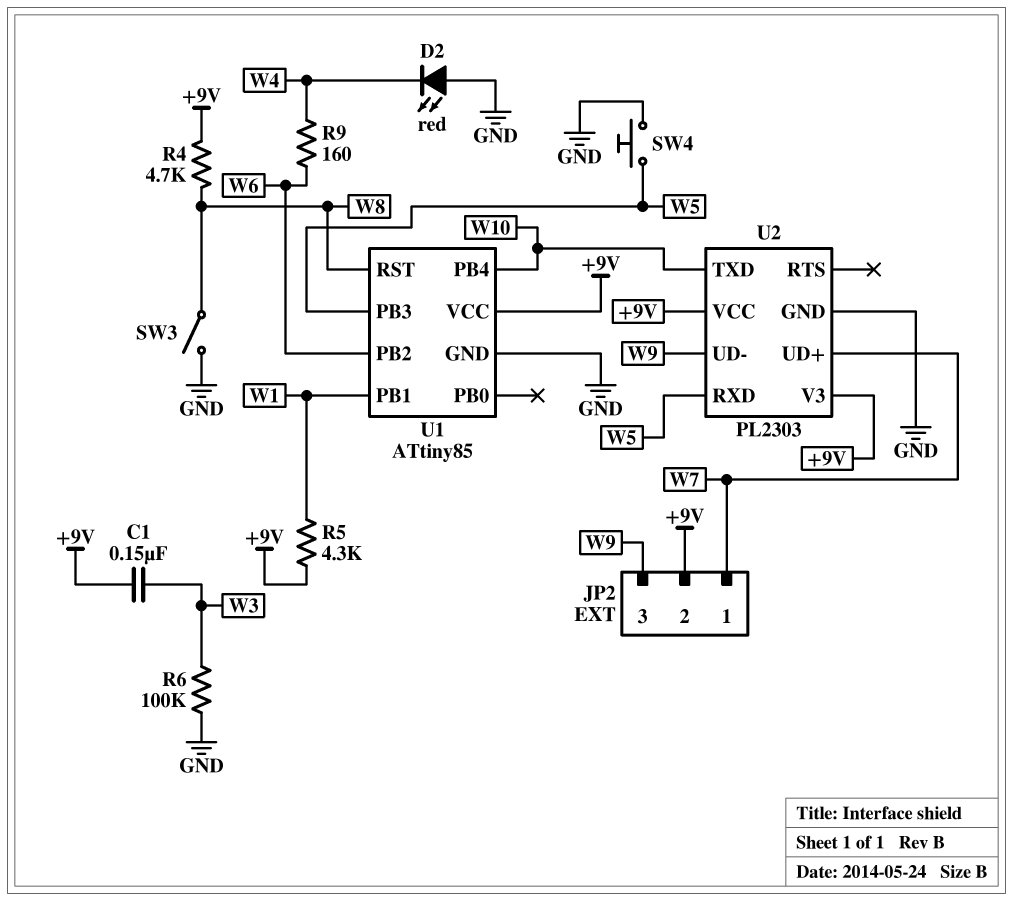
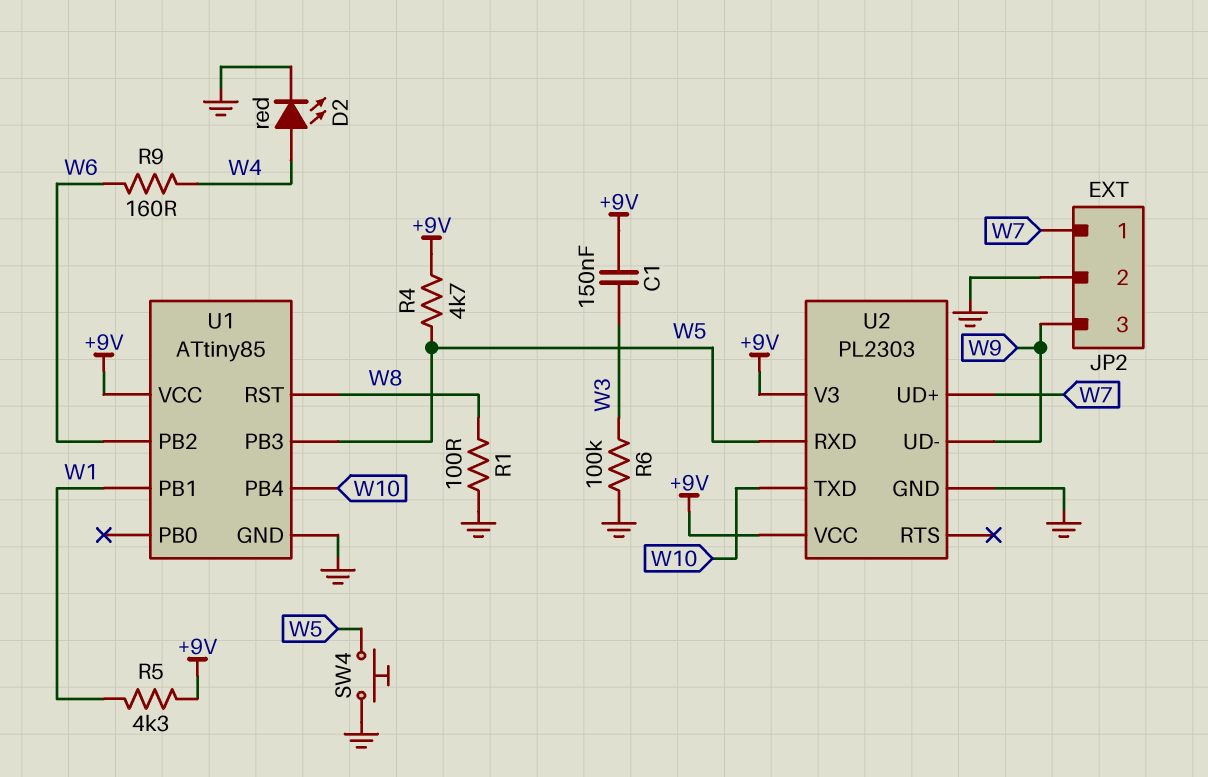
D2: LED red (A GND, K W4) -> LED red (A W4, K GND)
JP2 pin 2: +9V -> GND
R1: none -> 100 (GND, W8)
R4: 4.7k (+9V, W8) -> 4.7k (+9V, W5)
SW3: switch (GND, W8) -> none

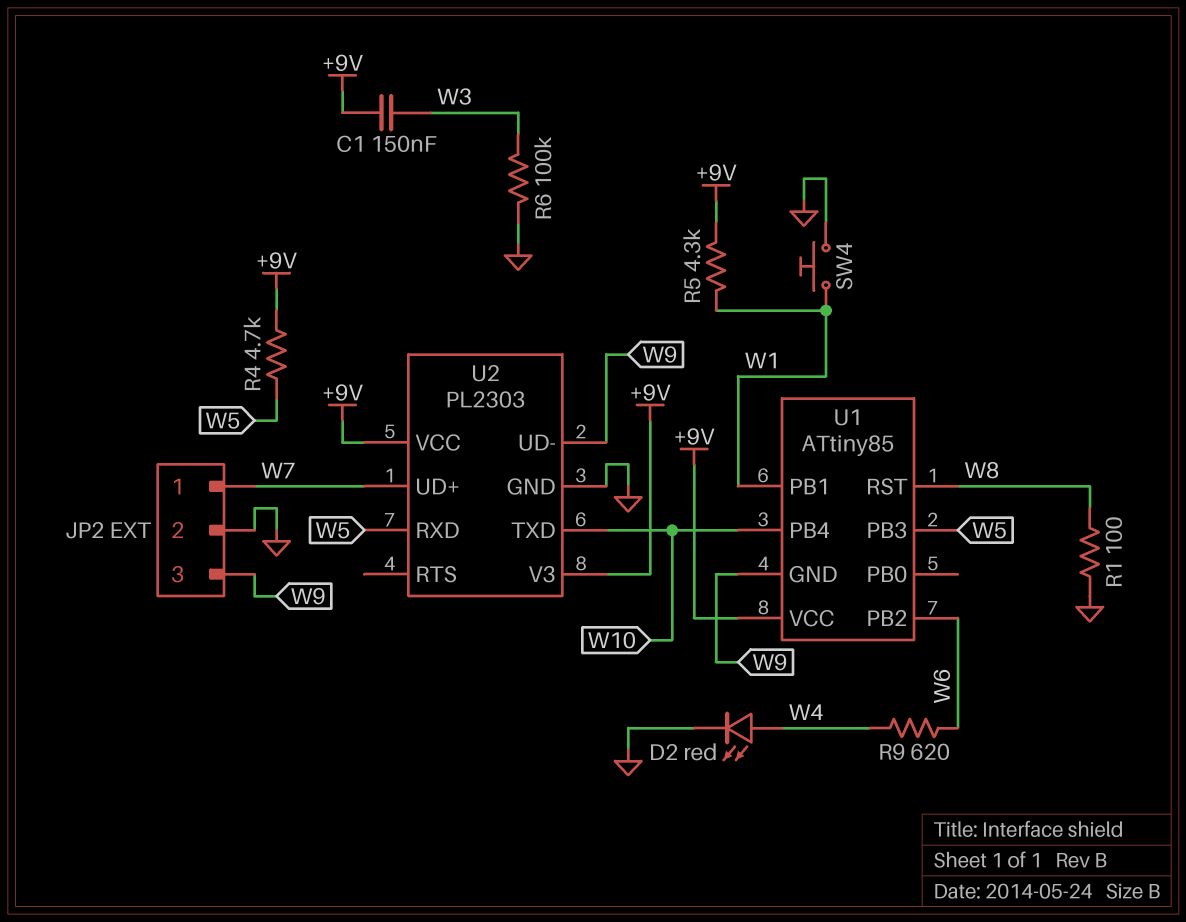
R9: 160 (W4, W6) -> 620 (W4, W6)
SW4: button (GND, W5) -> button (GND, W1)
U1 pin GND: GND -> W9

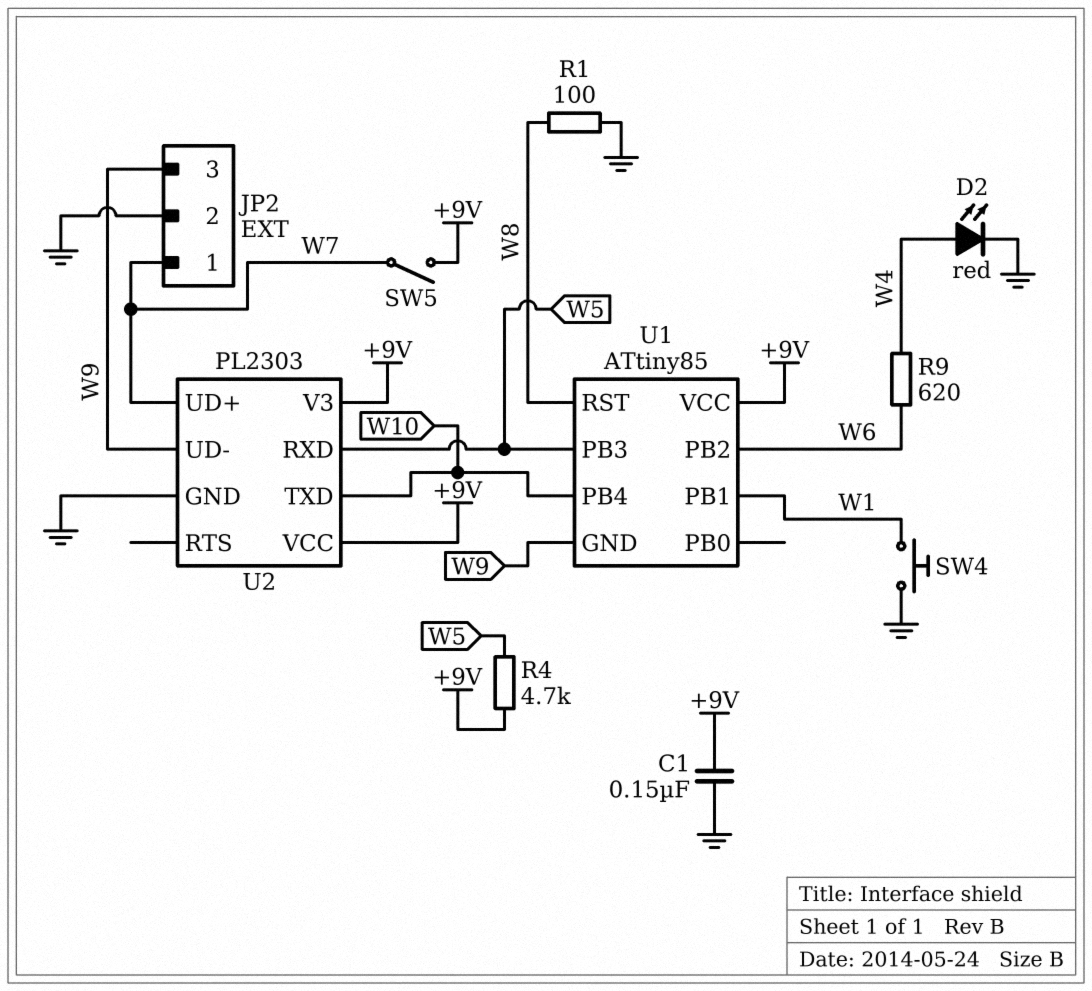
C1: 150nF (+9V, W3) -> 150nF (+9V, GND)
R5: 4.3k (+9V, W1) -> none
R6: 100k (GND, W3) -> none
SW5: none -> switch (+9V, W7)

